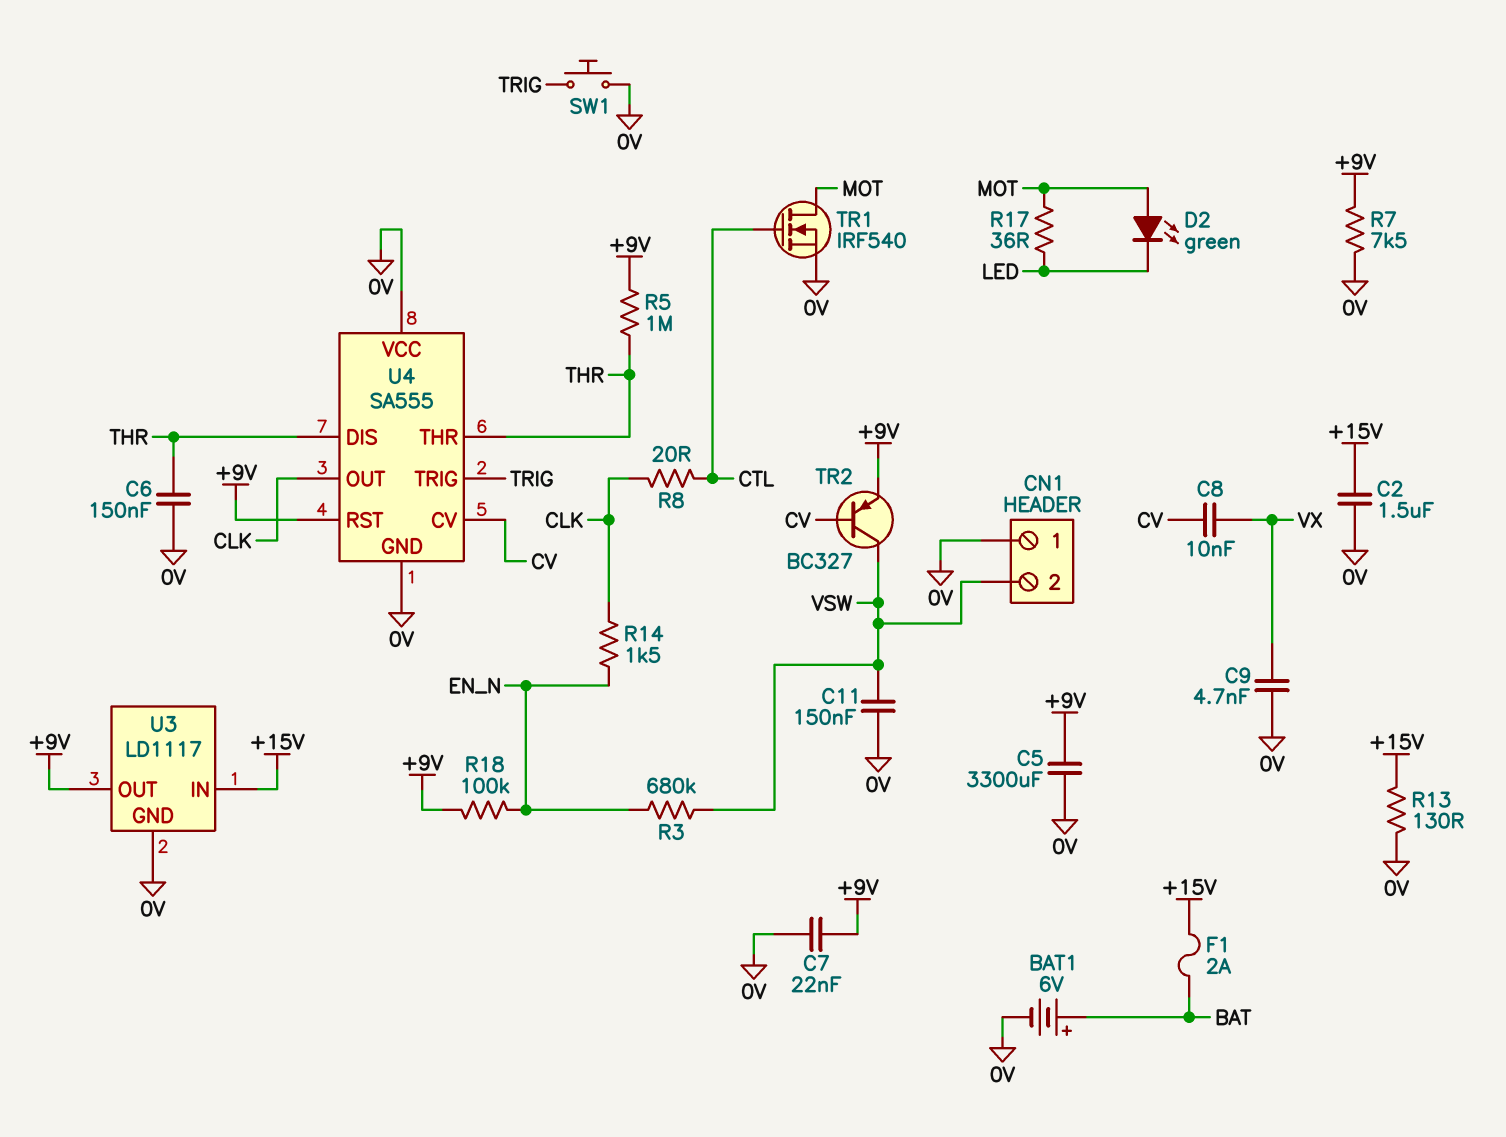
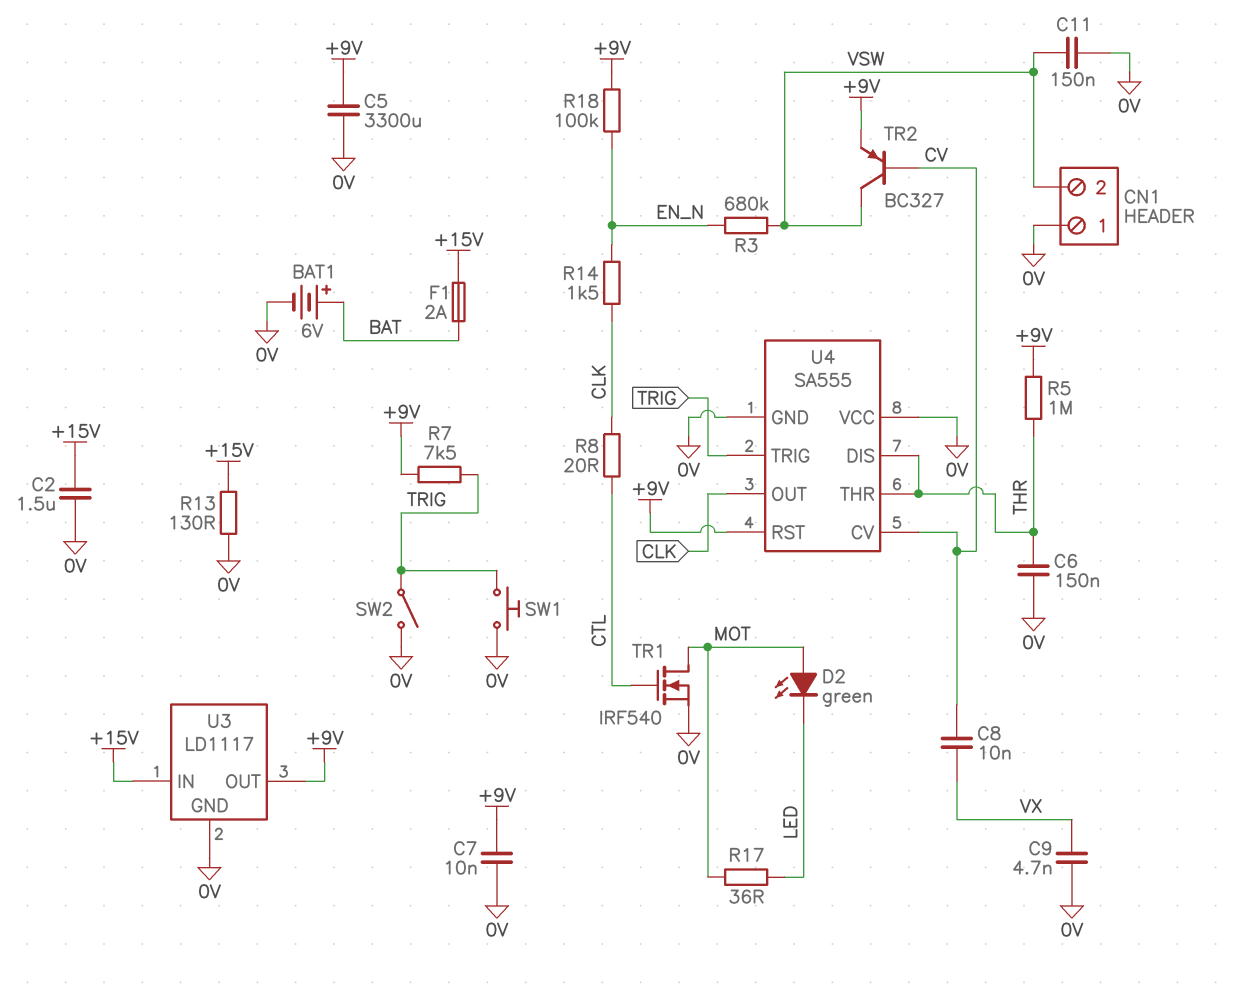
C7: 22nF (+9V, 0V) -> 10nF (+9V, 0V)
R7: 7.5k (+9V, 0V) -> 7.5k (+9V, TRIG)
SW2: none -> switch (0V, TRIG)

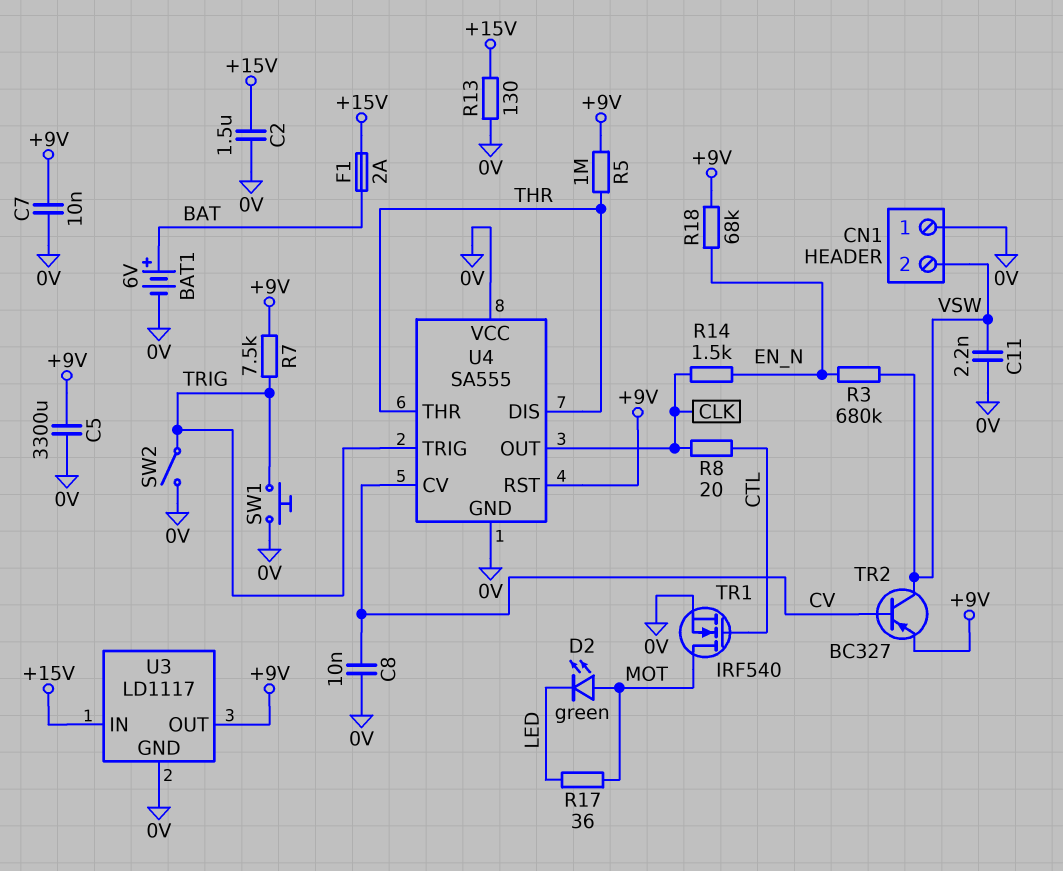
C6: 150nF (0V, THR) -> none
C8: 10nF (CV, VX) -> 10nF (0V, CV)
C9: 4.7nF (0V, VX) -> none
C11: 150nF (0V, VSW) -> 2.2nF (0V, VSW)
R18: 100k (+9V, EN_N) -> 68k (+9V, EN_N)

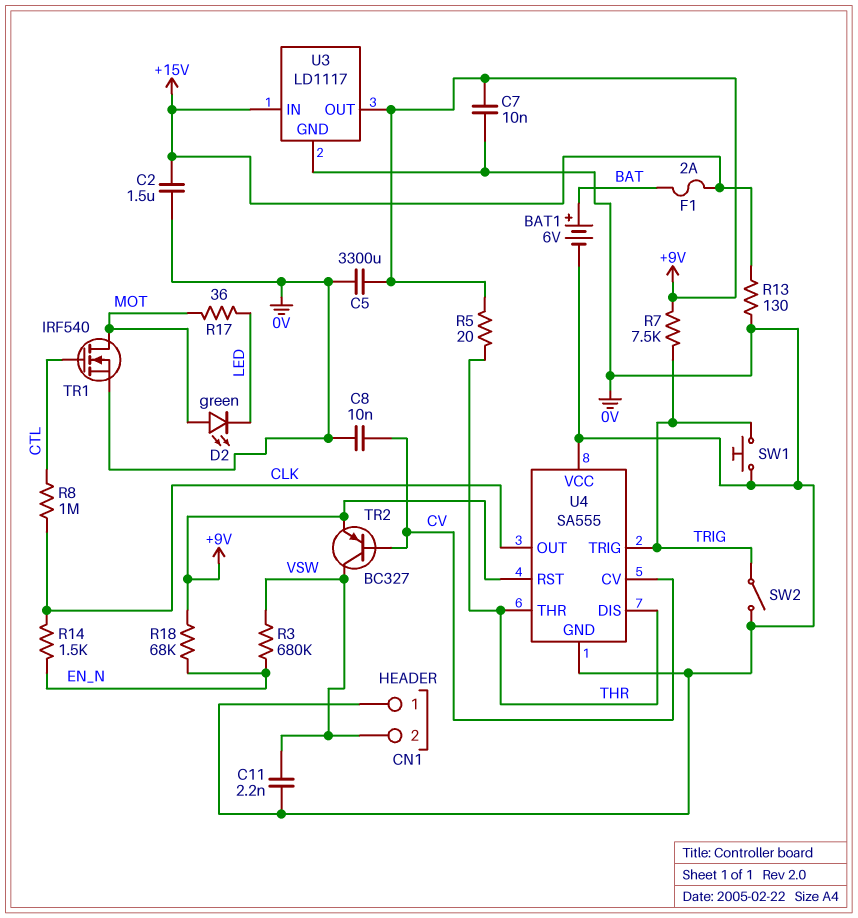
R5: 1M (+9V, THR) -> 20 (+9V, THR)
R8: 20 (CLK, CTL) -> 1M (CLK, CTL)

